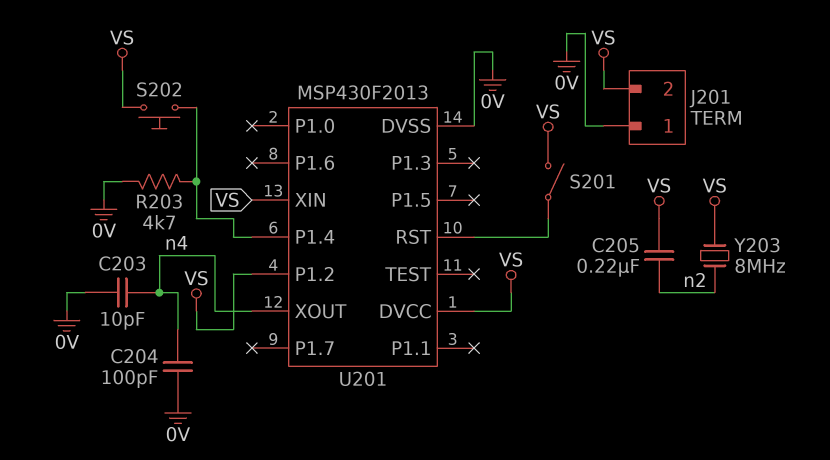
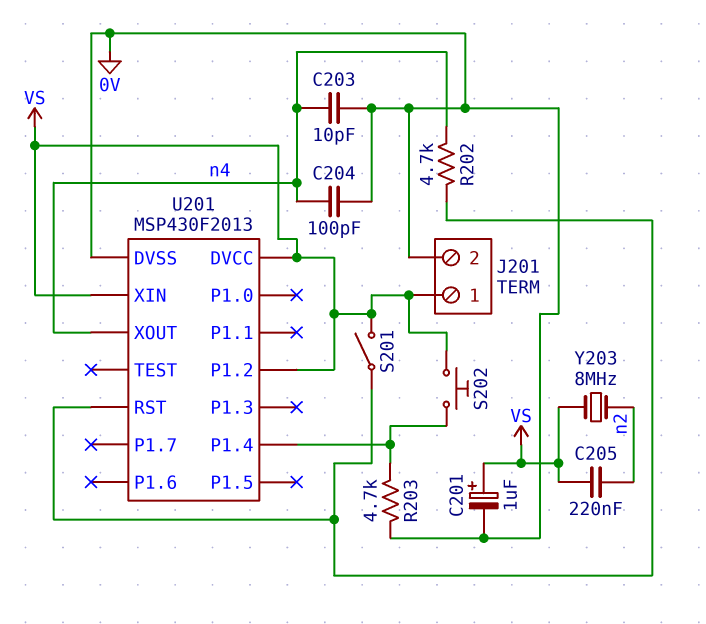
C201: none -> 1uF (plus VS, minus 0V)
J201 pin 1: 0V -> VS
J201 pin 2: VS -> 0V
R202: none -> 4.7k (U201/RST, n4)

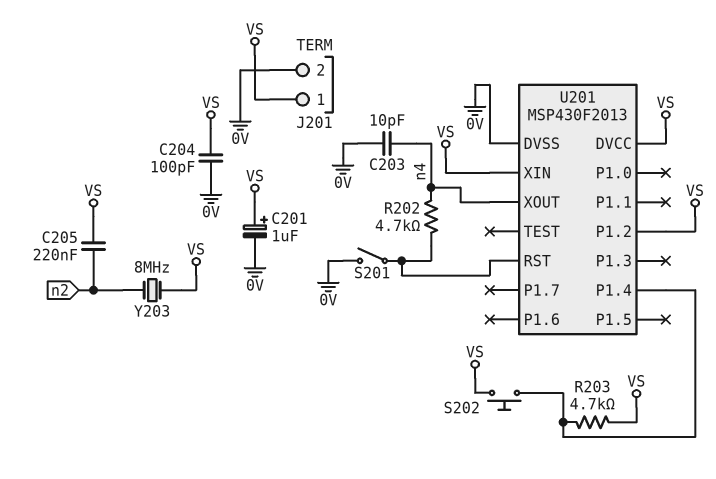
C204: 100pF (0V, n4) -> 100pF (0V, VS)
R203: 4.7k (0V, U201/P1.4) -> 4.7k (U201/P1.4, VS)
S201: switch (U201/RST, VS) -> switch (0V, U201/RST)

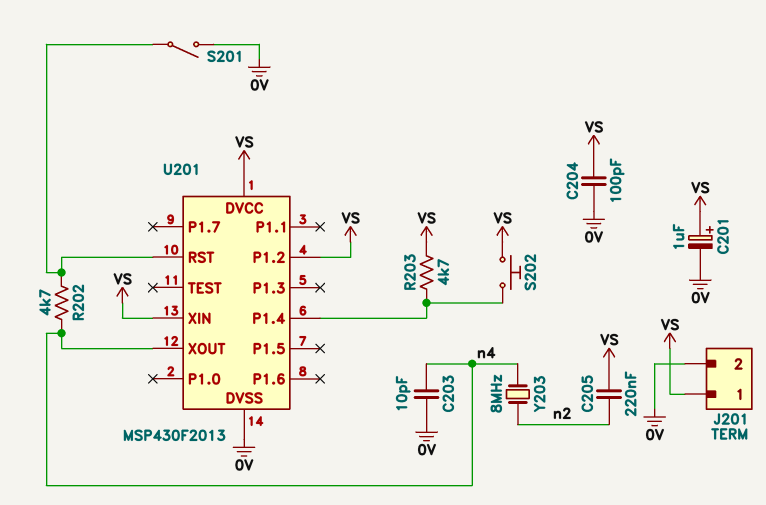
Y203: 8MHz (VS, n2) -> 8MHz (n2, n4)

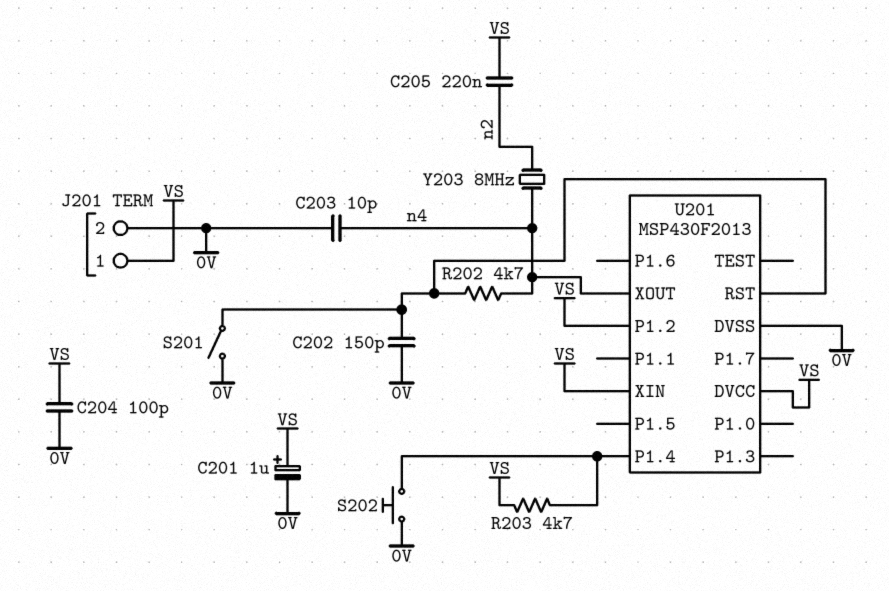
C202: none -> 150pF (0V, U201/RST)
S202: button (U201/P1.4, VS) -> button (0V, U201/P1.4)

